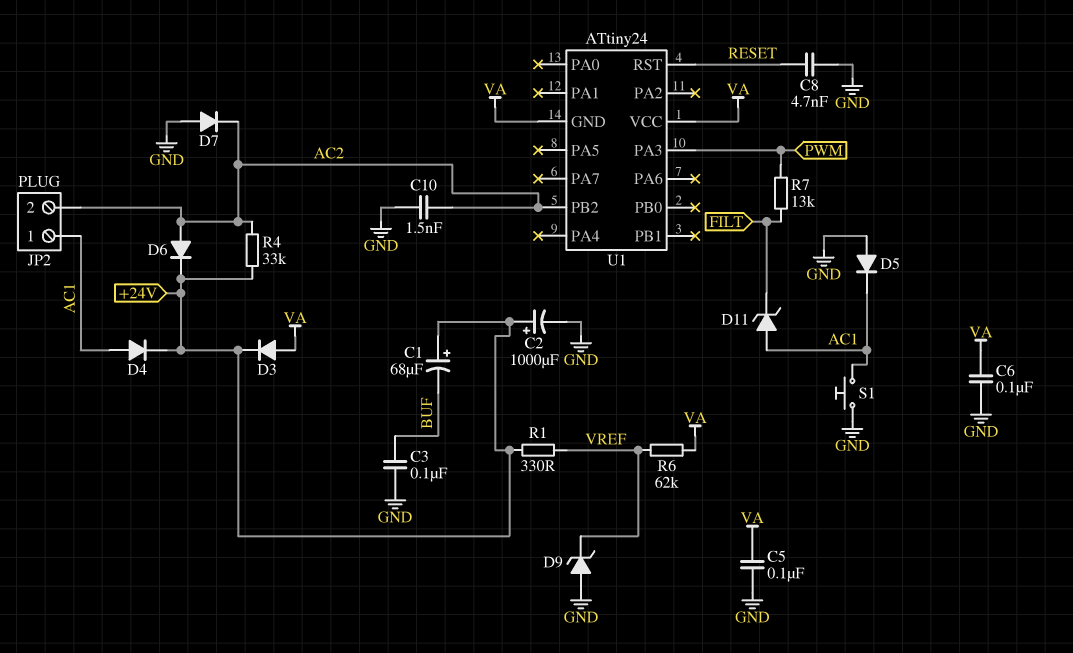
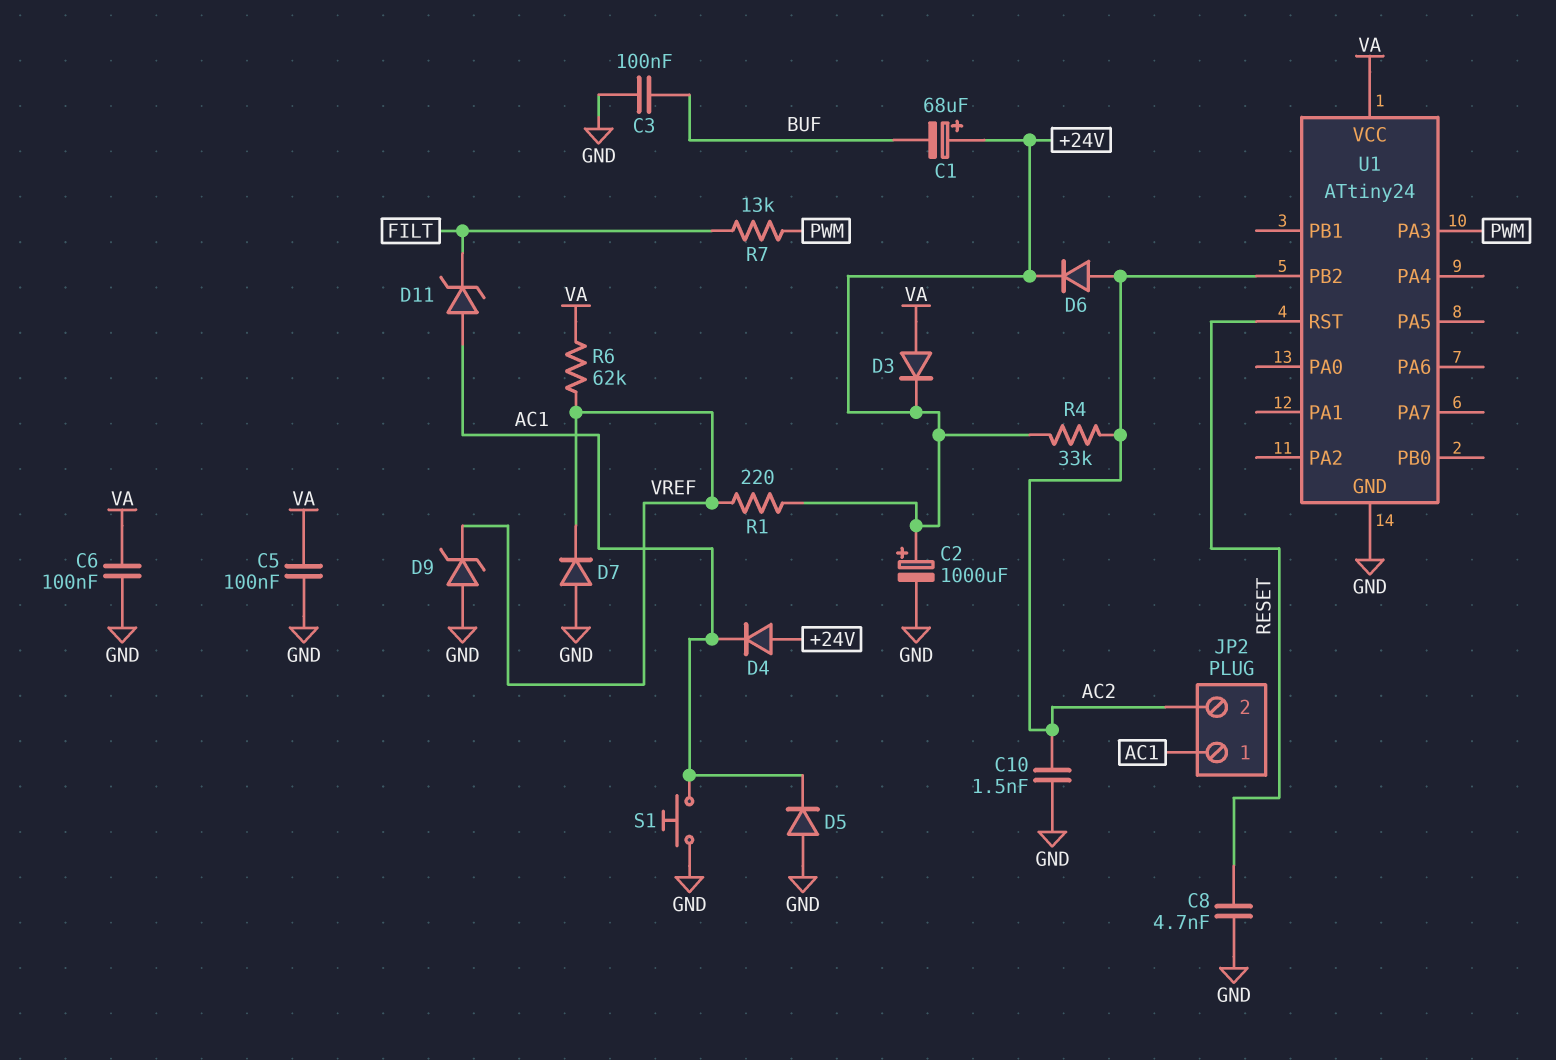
D4: diode (A AC1, K +24V) -> diode (A +24V, K AC1)
D7: diode (A GND, K AC2) -> diode (A GND, K VREF)
R1: 330 (+24V, VREF) -> 220 (+24V, VREF)
U1 pin GND: VA -> GND

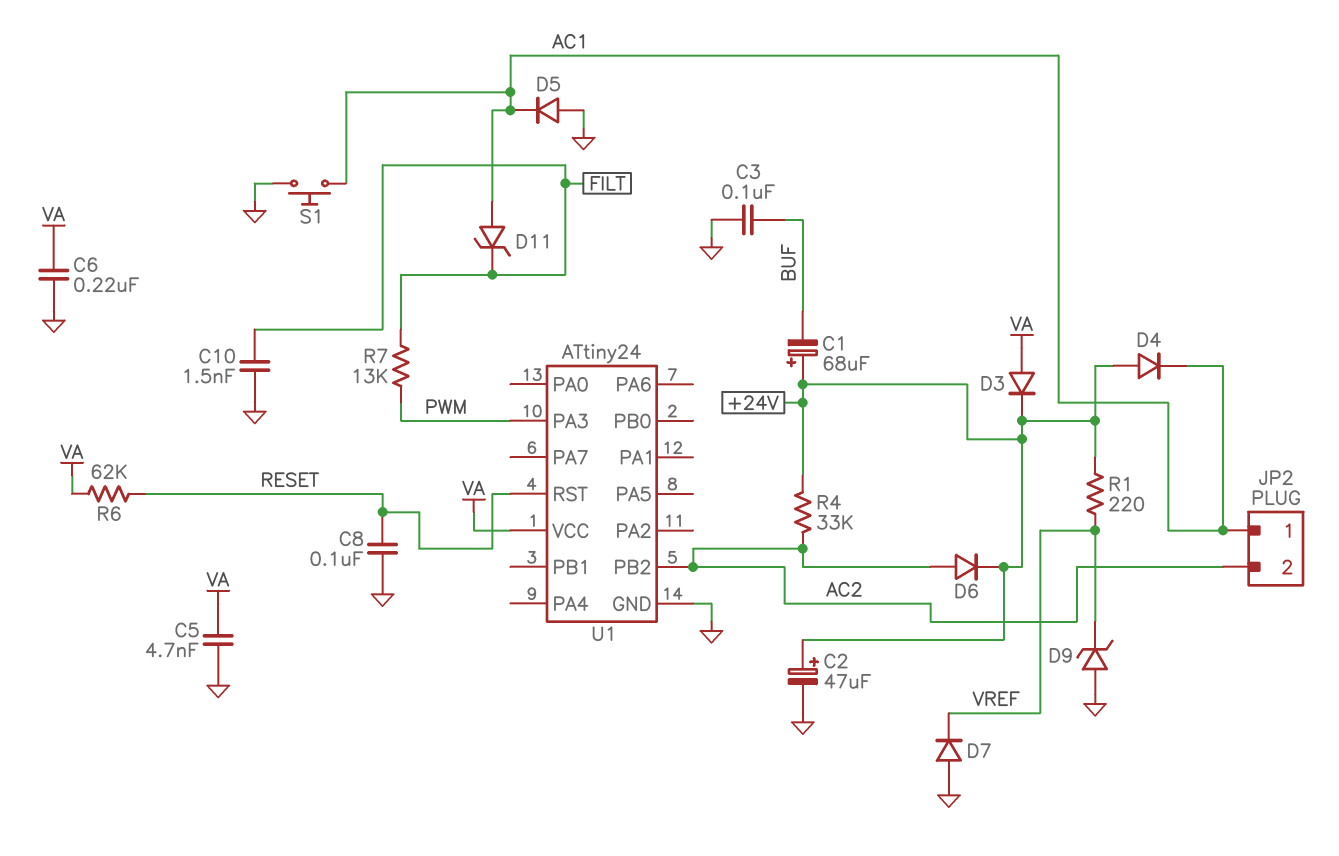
C2: 1000uF (plus +24V, minus GND) -> 47uF (plus +24V, minus GND)
C5: 100nF (GND, VA) -> 4.7nF (GND, VA)
C6: 100nF (GND, VA) -> 220nF (GND, VA)
C8: 4.7nF (GND, RESET) -> 100nF (GND, RESET)
C10: 1.5nF (AC2, GND) -> 1.5nF (FILT, GND)
R6: 62k (VA, VREF) -> 62k (RESET, VA)

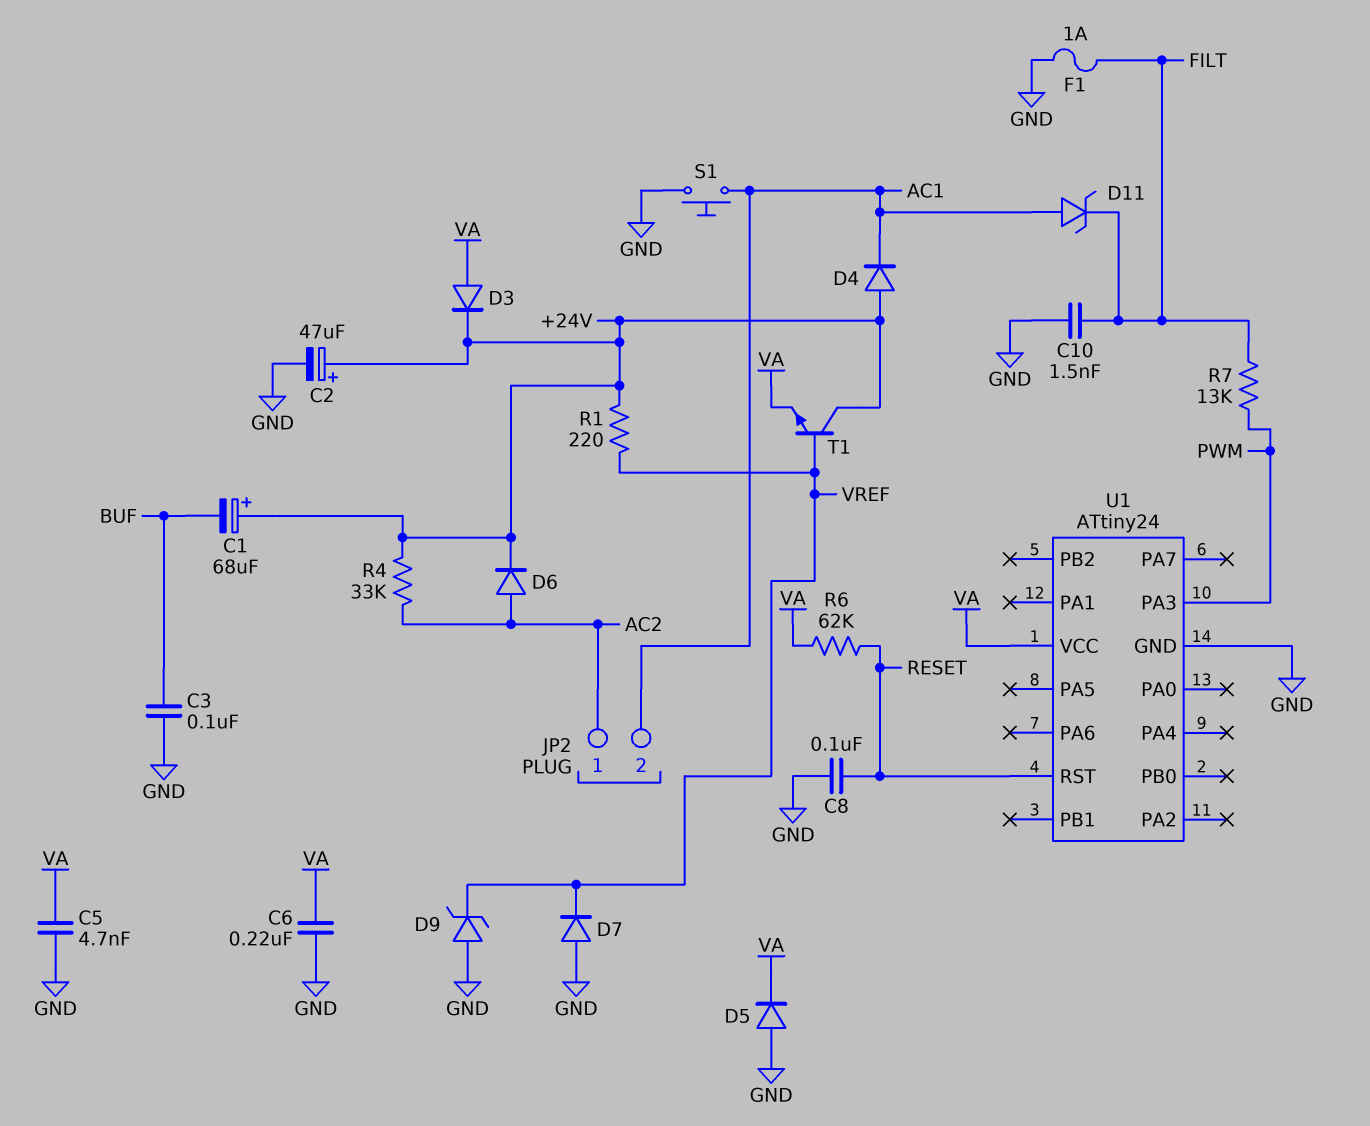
D5: diode (A GND, K AC1) -> diode (A GND, K VA)
F1: none -> 1A (FILT, GND)
JP2 pin 1: AC1 -> AC2
JP2 pin 2: AC2 -> AC1
T1: none -> NPN (B VREF, C +24V, E VA)
U1 pin PB2: AC2 -> none

